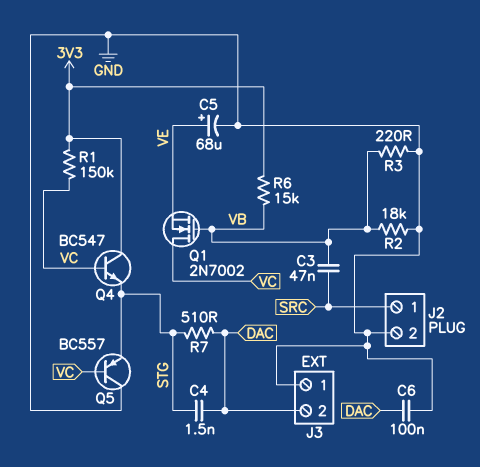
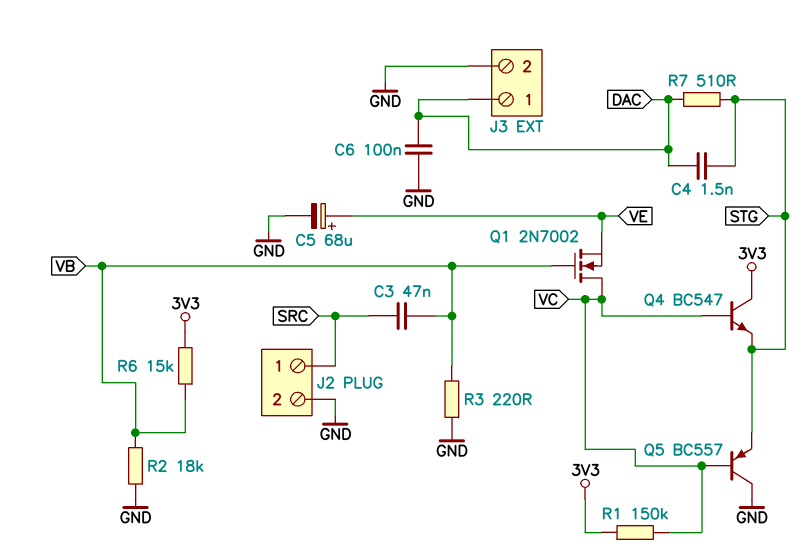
J3 pin 1: GND -> DAC
J3 pin 2: DAC -> GND

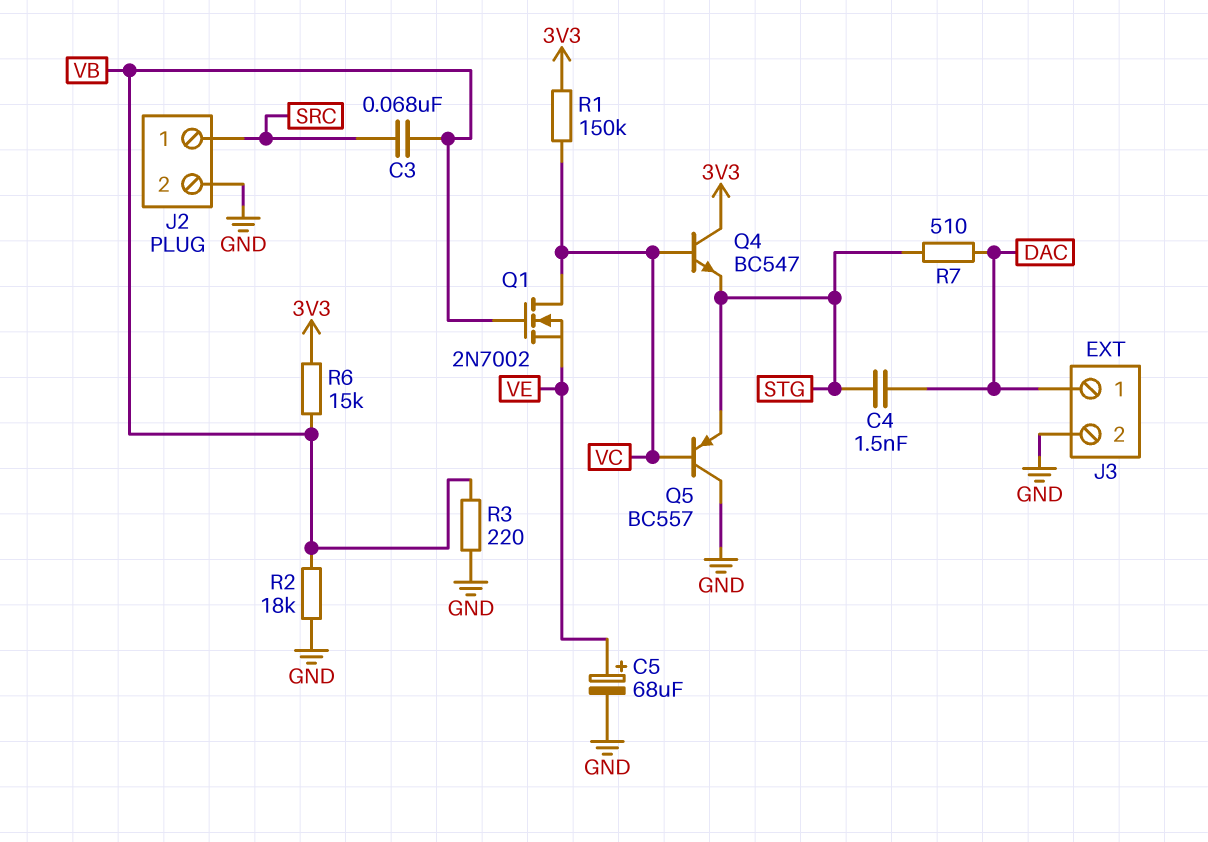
C3: 47nF (SRC, VB) -> 68nF (SRC, VB)
C6: 100nF (DAC, GND) -> none

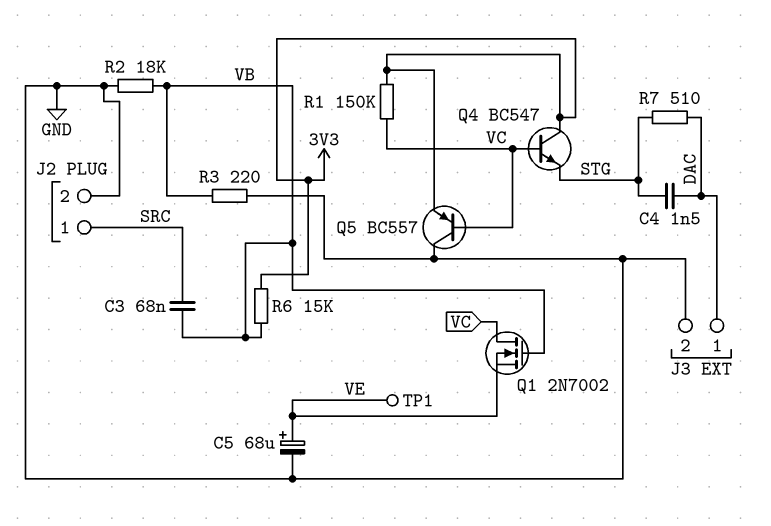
Q5: PNP BC557 (B VC, C GND, E STG) -> PNP BC557 (B VC, C GND, E 3V3)
TP1: none -> test point (VE)

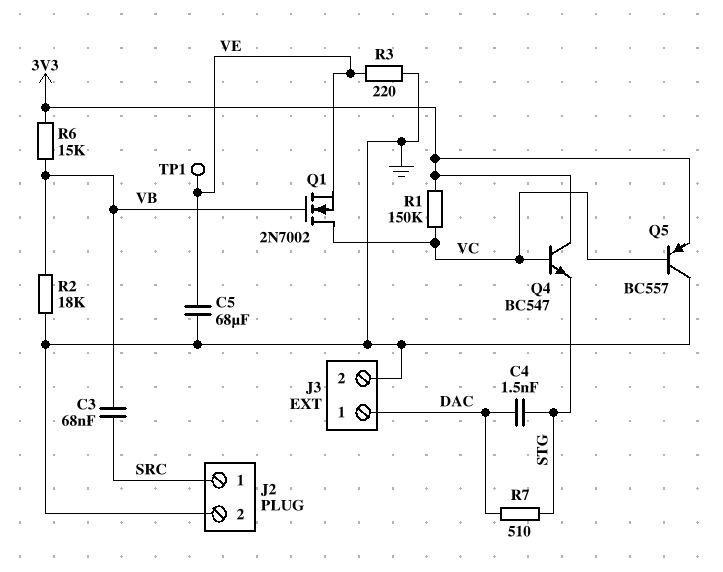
C5: 68uF (plus VE, minus GND) -> 68uF (GND, VE)
R3: 220 (GND, VB) -> 220 (GND, VE)

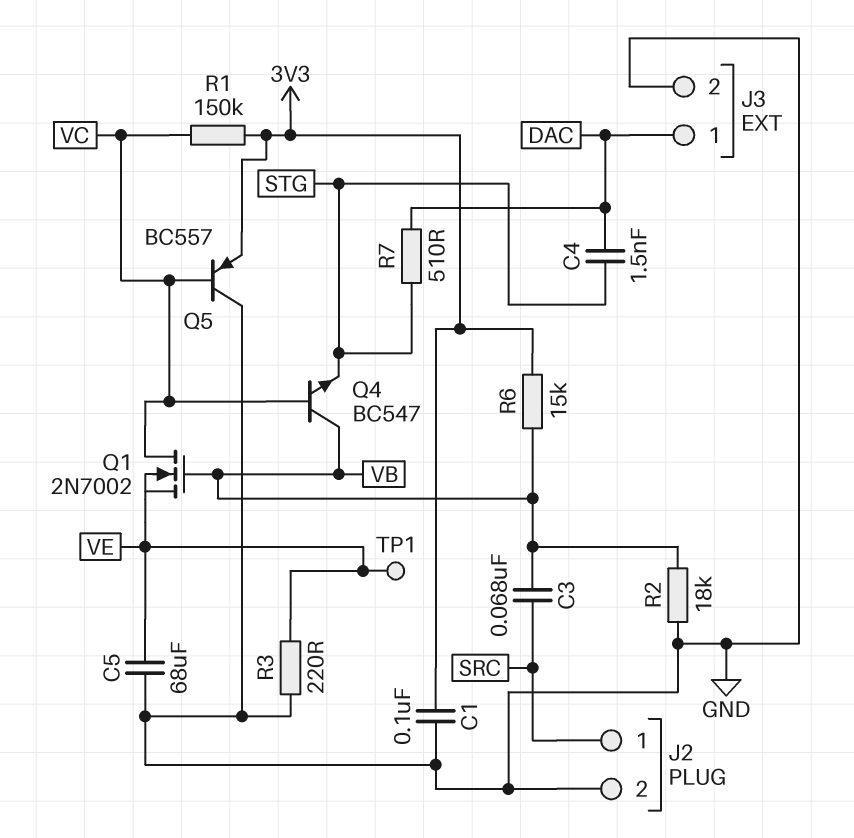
C1: none -> 100nF (3V3, GND)
Q4: NPN BC547 (B VC, C 3V3, E STG) -> NPN BC547 (B VC, C VB, E STG)

